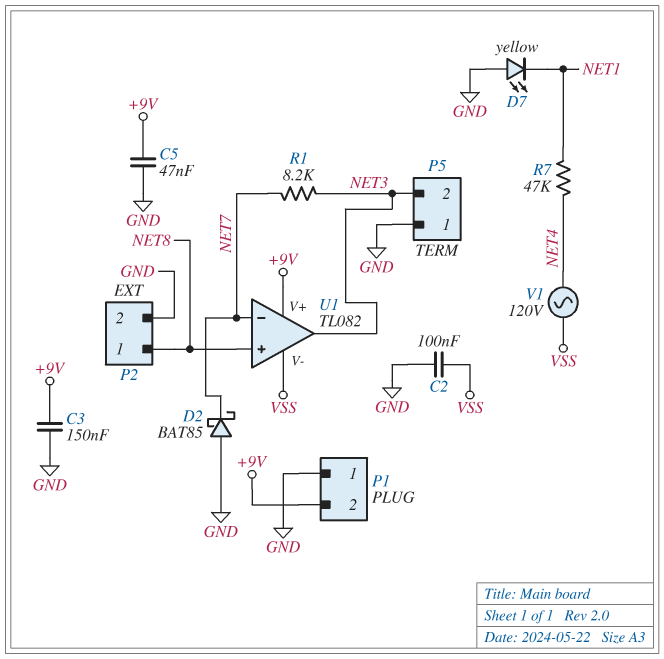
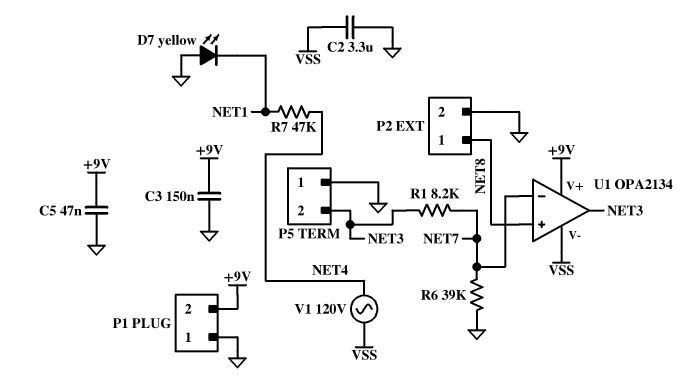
C2: 100nF (GND, VSS) -> 3.3uF (GND, VSS)
D2: schottky BAT85 (A GND, K NET7) -> none
R6: none -> 39k (GND, NET7)
U1: TL082 -> OPA2134

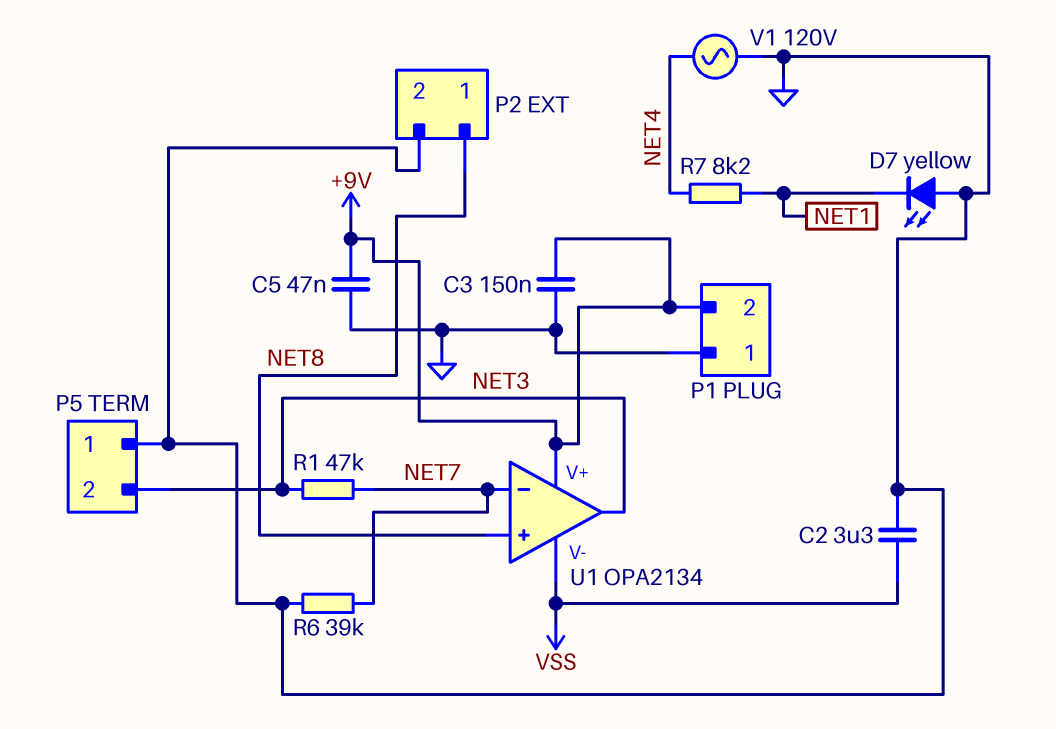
R1: 8.2k (NET3, NET7) -> 47k (NET3, NET7)
R7: 47k (NET1, NET4) -> 8.2k (NET1, NET4)
V1: AC 120V (NET4, VSS) -> AC 120V (GND, NET4)

